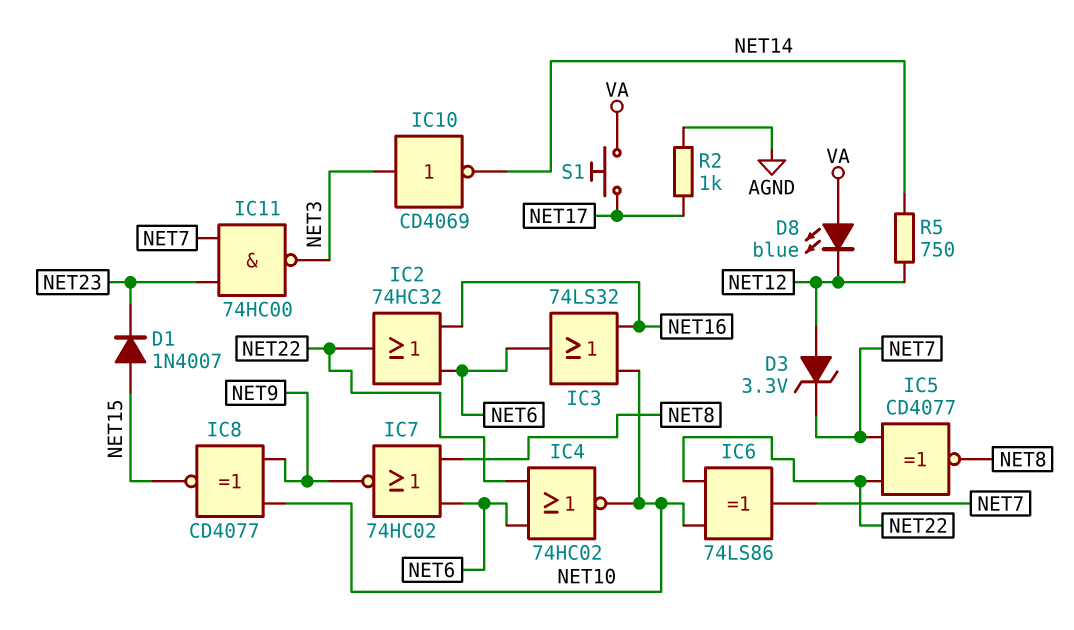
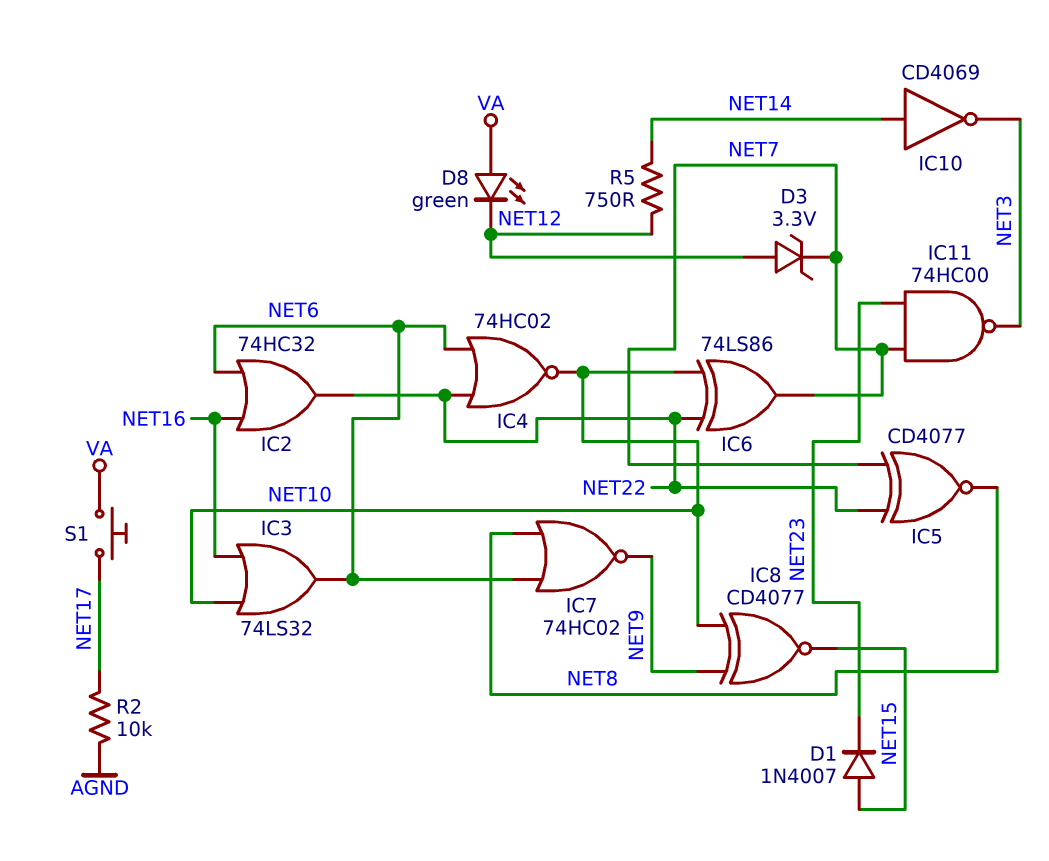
D8: LED blue (A VA, K NET12) -> LED green (A VA, K NET12)
IC10: NOT CD4069 (in NET3, out NET14) -> NOT CD4069 (in NET14, out NET3)
R2: 1k (AGND, NET17) -> 10k (AGND, NET17)

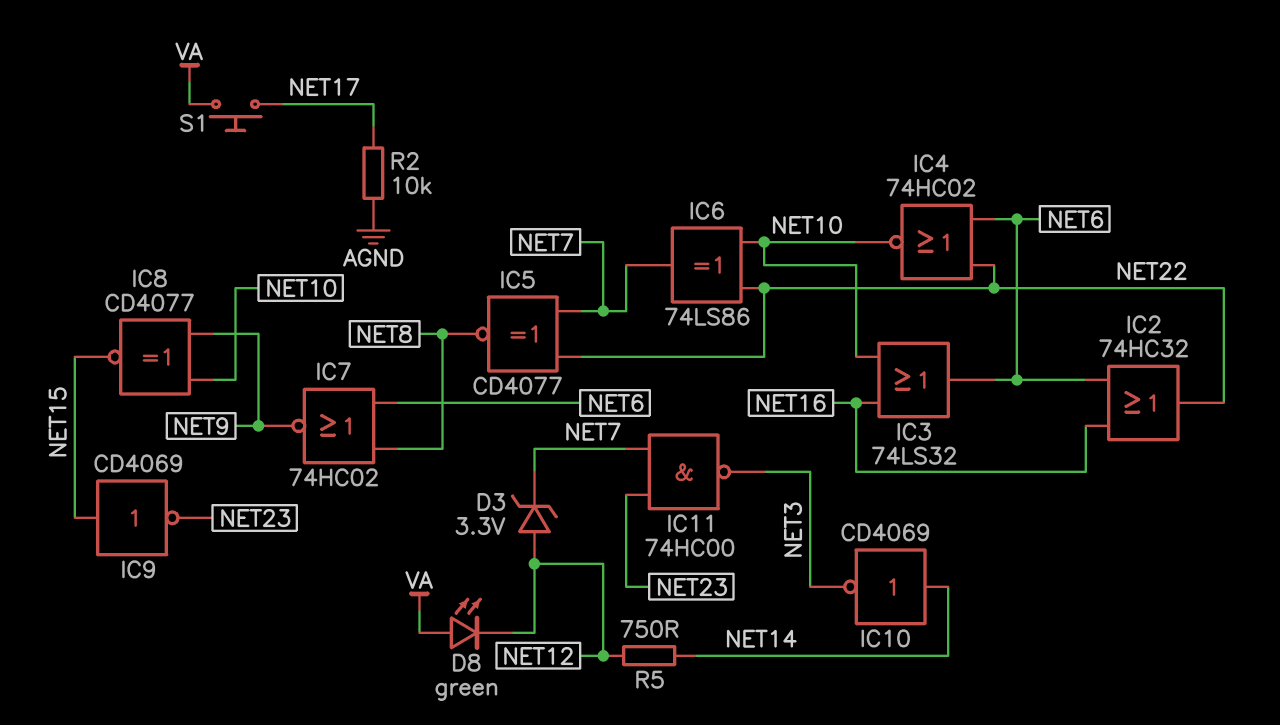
D1: diode 1N4007 (A NET15, K NET23) -> none
IC9: none -> NOT CD4069 (in NET15, out NET23)

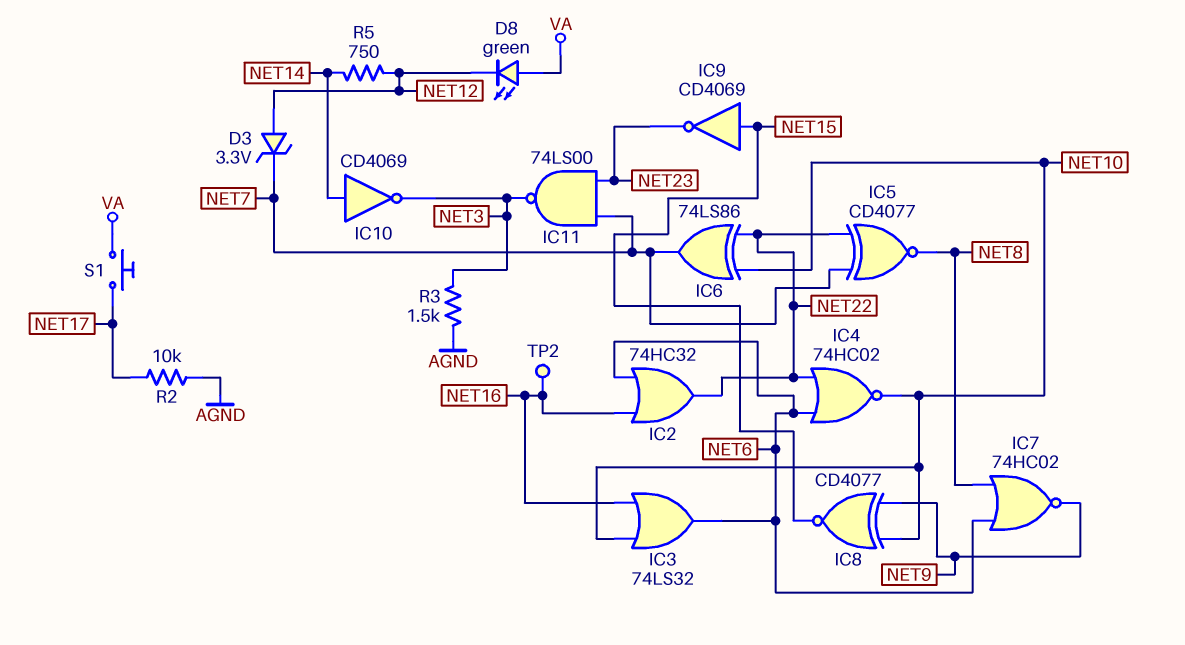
IC11: NAND 74HC00 (in NET7, in NET23, out NET3) -> NAND 74LS00 (in NET7, in NET23, out NET3)
R3: none -> 1.5k (AGND, NET3)
TP2: none -> test point (NET16)

